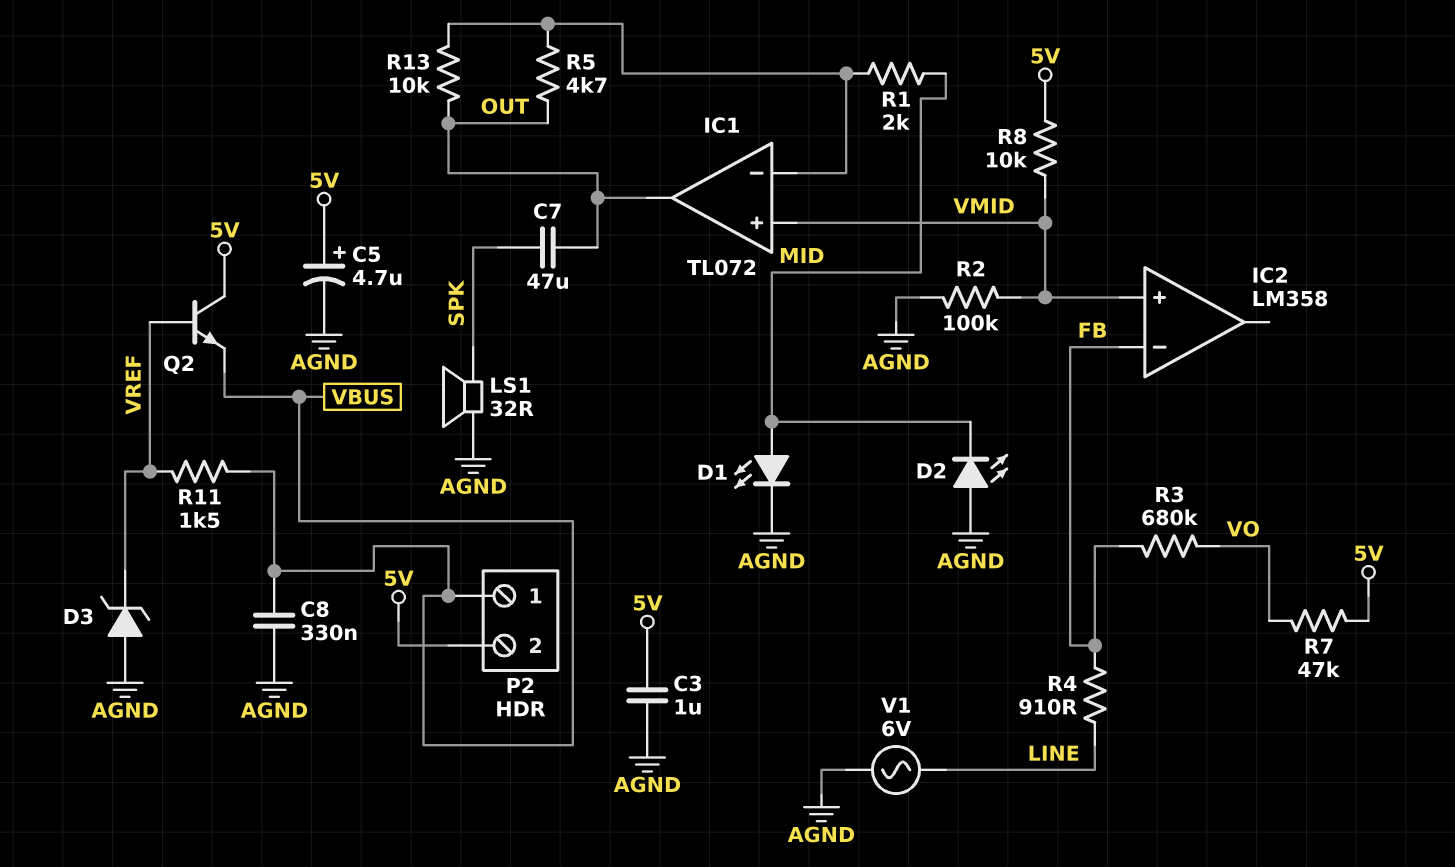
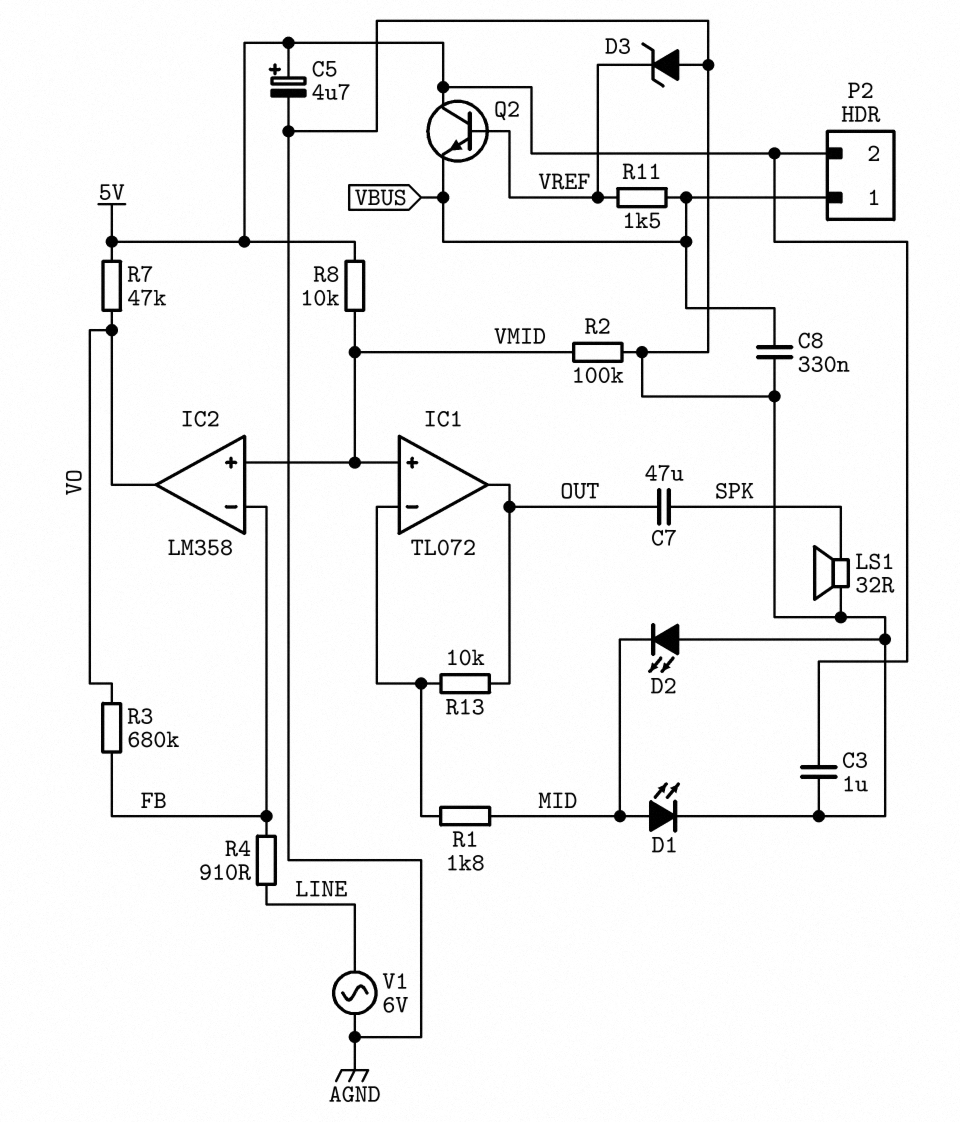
IC2 pin out: none -> VO
R1: 2k (IC1/in-, MID) -> 1.8k (IC1/in-, MID)
R5: 4.7k (IC1/in-, OUT) -> none

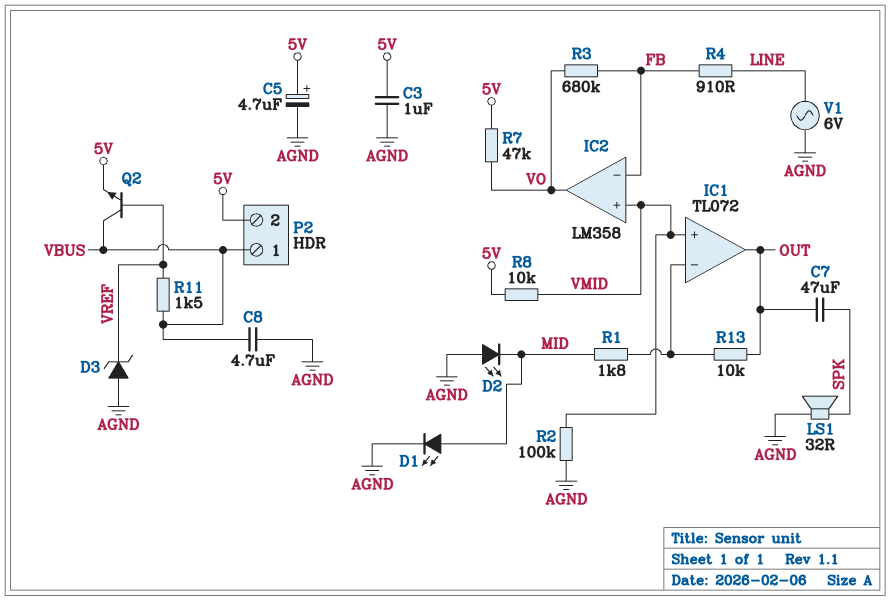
C8: 330nF (AGND, VBUS) -> 4.7uF (AGND, VBUS)
Q2: NPN (B VREF, C 5V, E VBUS) -> NPN (B VREF, C VBUS, E 5V)

